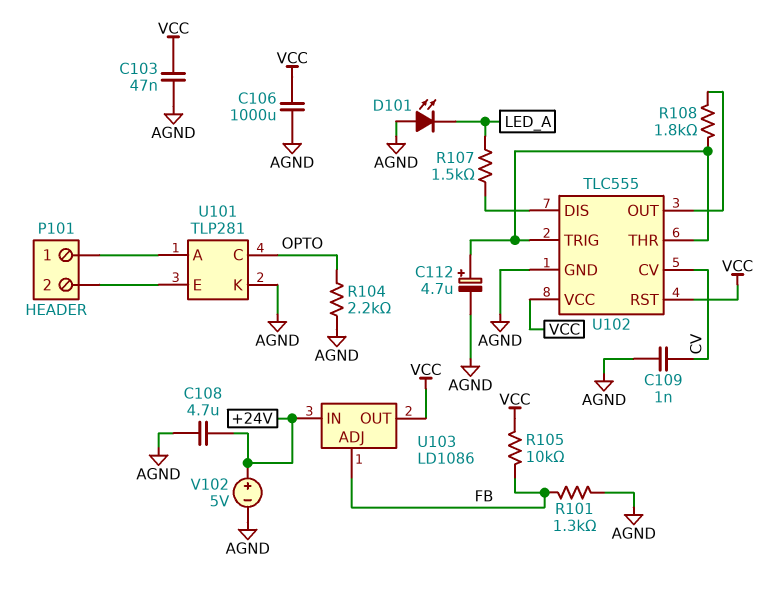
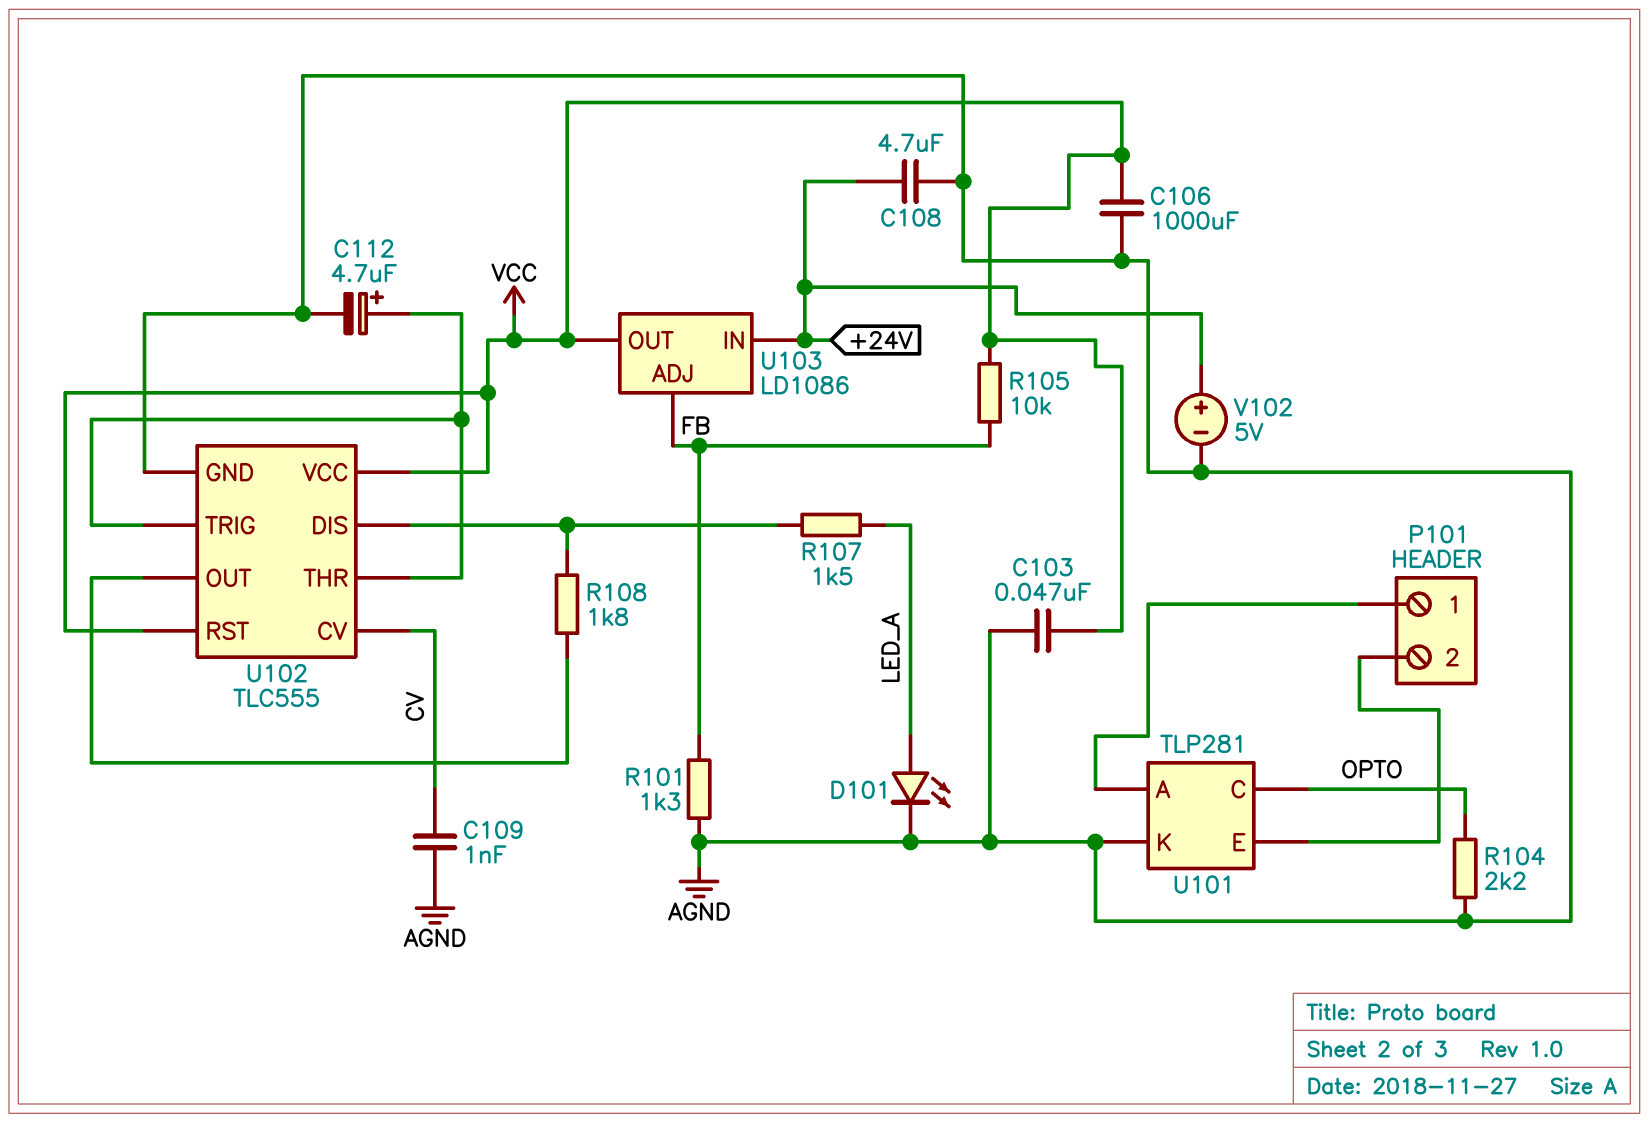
D101: LED (A AGND, K LED_A) -> LED (A LED_A, K AGND)
R108: 1.8k (U102/OUT, U102/THR) -> 1.8k (U102/DIS, U102/OUT)

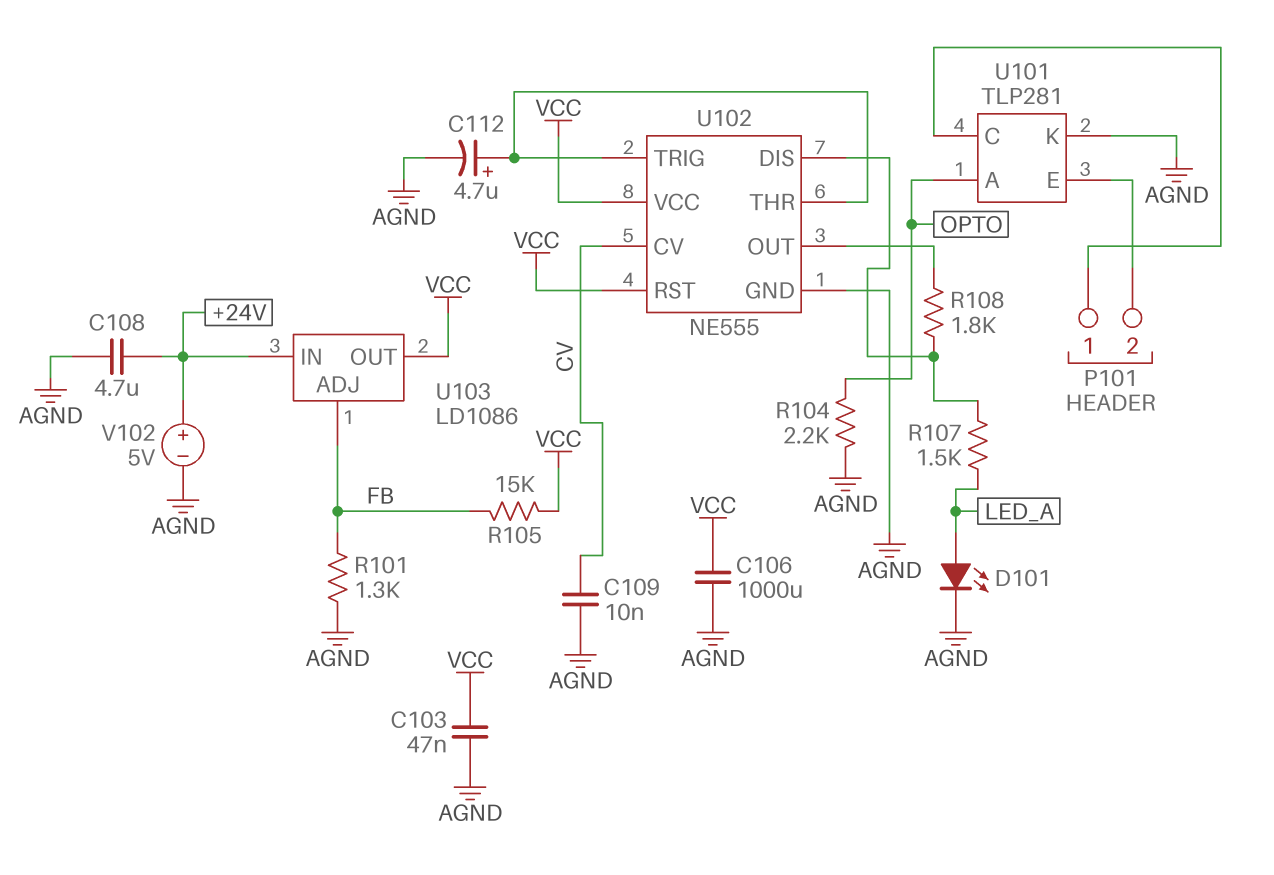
C109: 1nF (AGND, CV) -> 10nF (AGND, CV)
R105: 10k (FB, VCC) -> 15k (FB, VCC)
U101 pin A: P101/1 -> OPTO
U101 pin C: OPTO -> P101/1
U102: TLC555 -> NE555

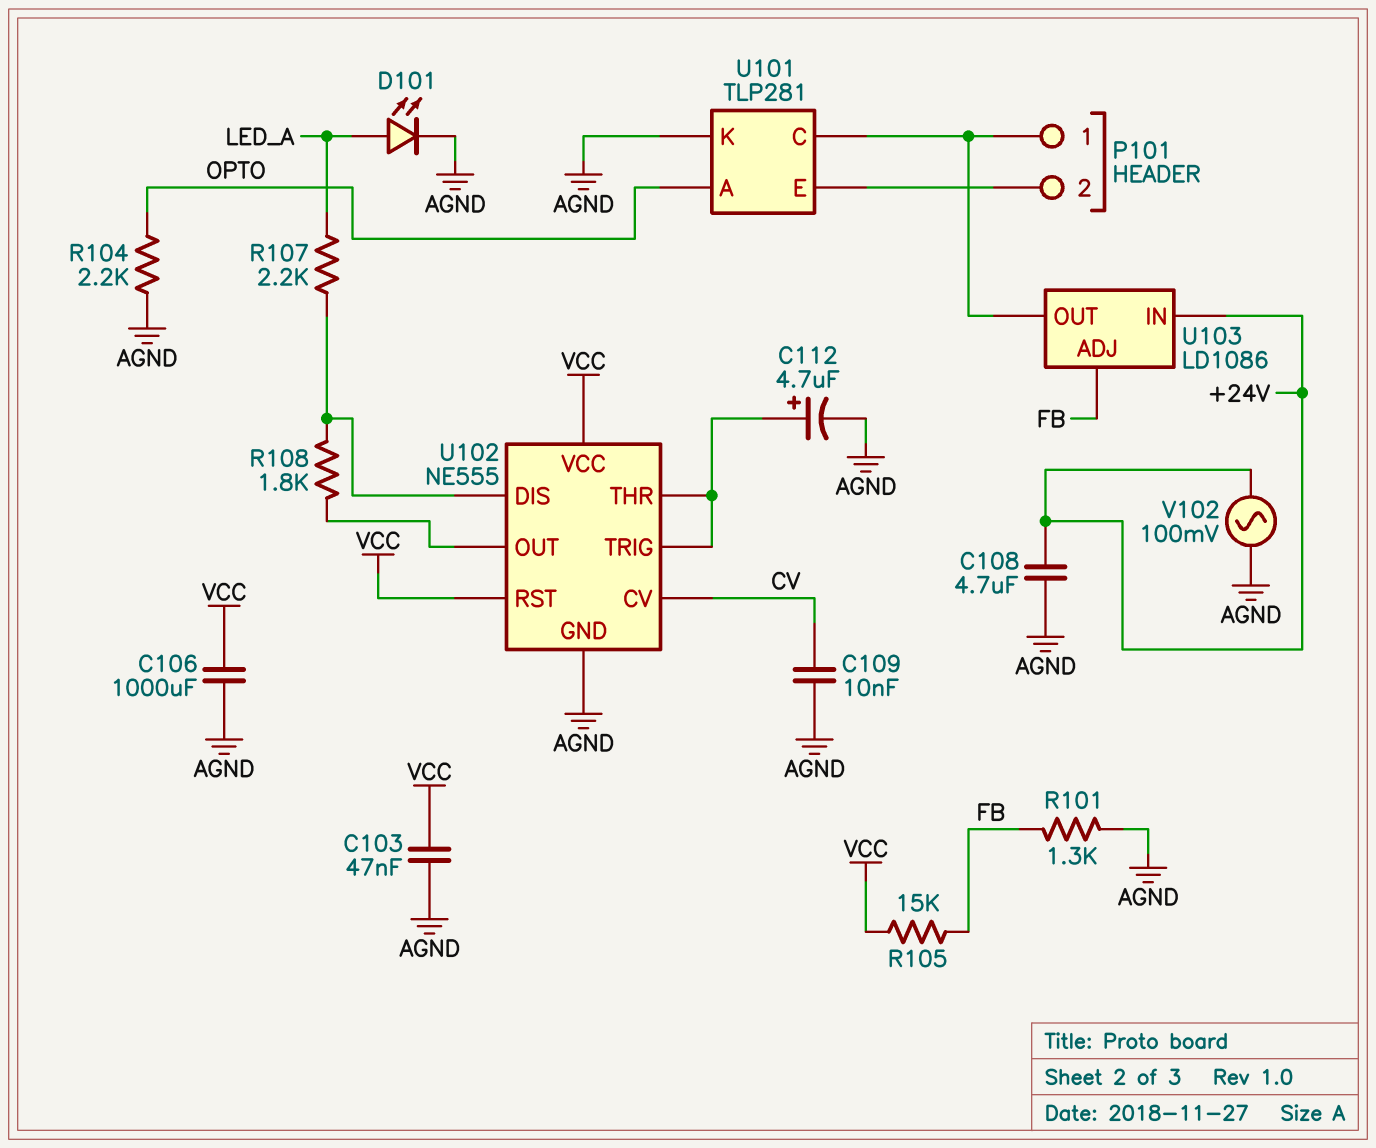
R107: 1.5k (LED_A, U102/DIS) -> 2.2k (LED_A, U102/DIS)
U103 pin OUT: VCC -> P101/1
V102: 5V (plus +24V, minus AGND) -> AC 100mV (+24V, AGND)

